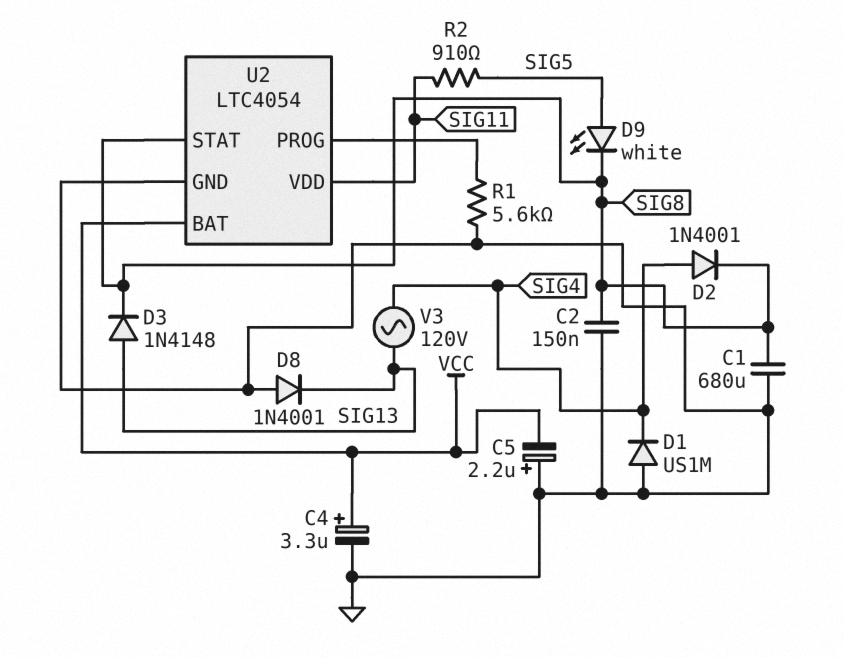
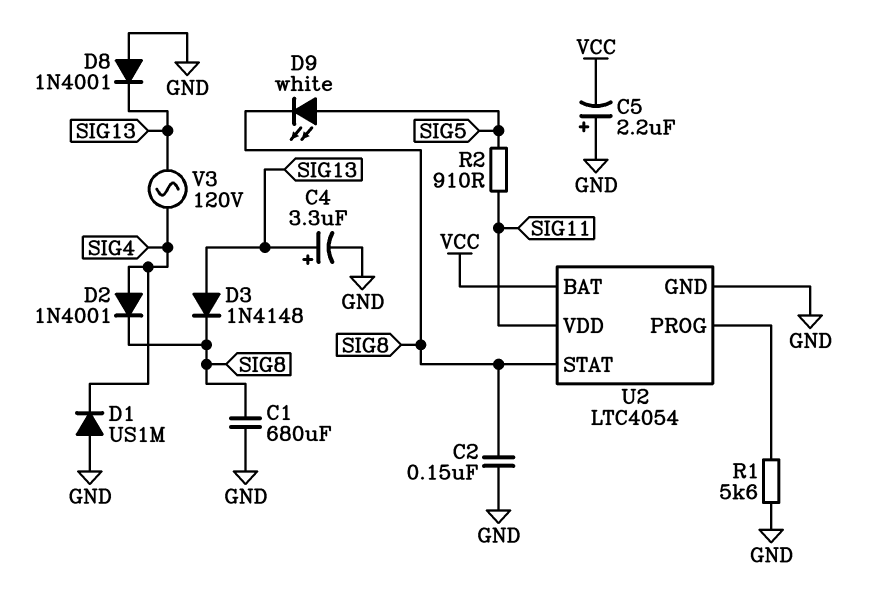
C4: 3.3uF (plus VCC, minus GND) -> 3.3uF (plus SIG13, minus GND)

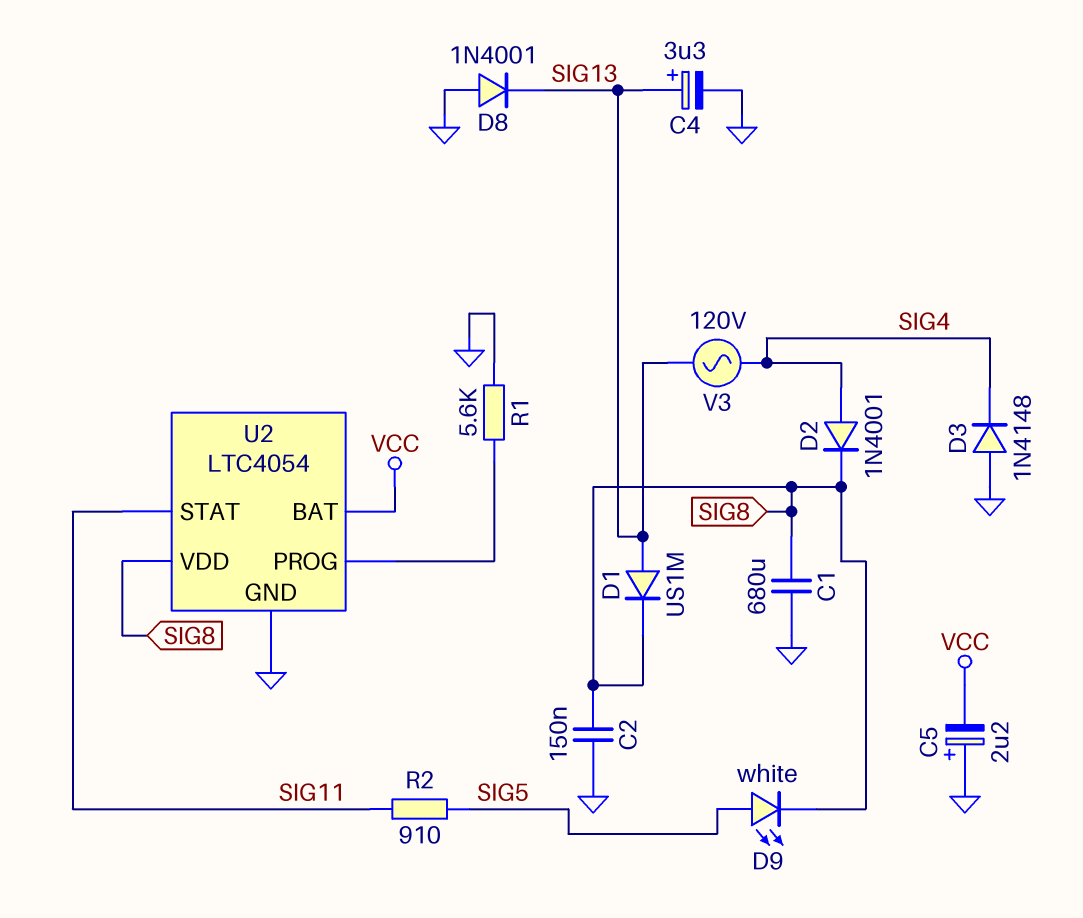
D1: diode US1M (A GND, K SIG4) -> diode US1M (A SIG13, K SIG8)
D3: diode 1N4148 (A SIG13, K SIG8) -> diode 1N4148 (A GND, K SIG4)
U2 pin STAT: SIG8 -> SIG11
U2 pin VDD: SIG11 -> SIG8

